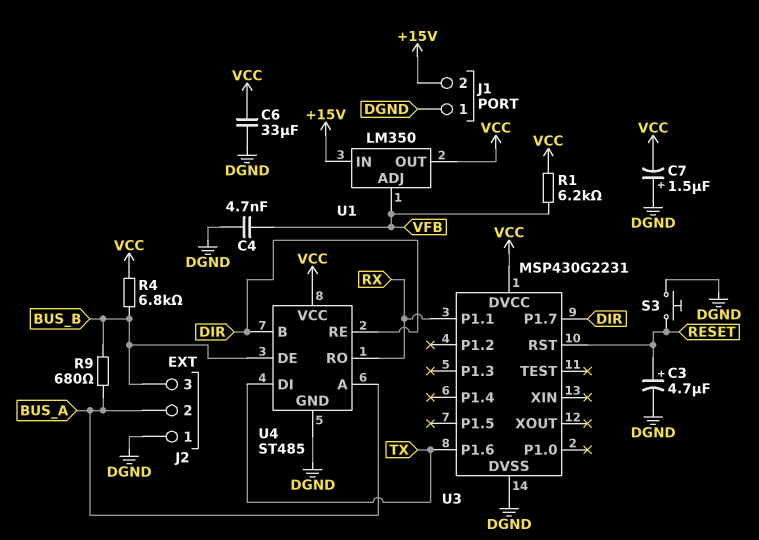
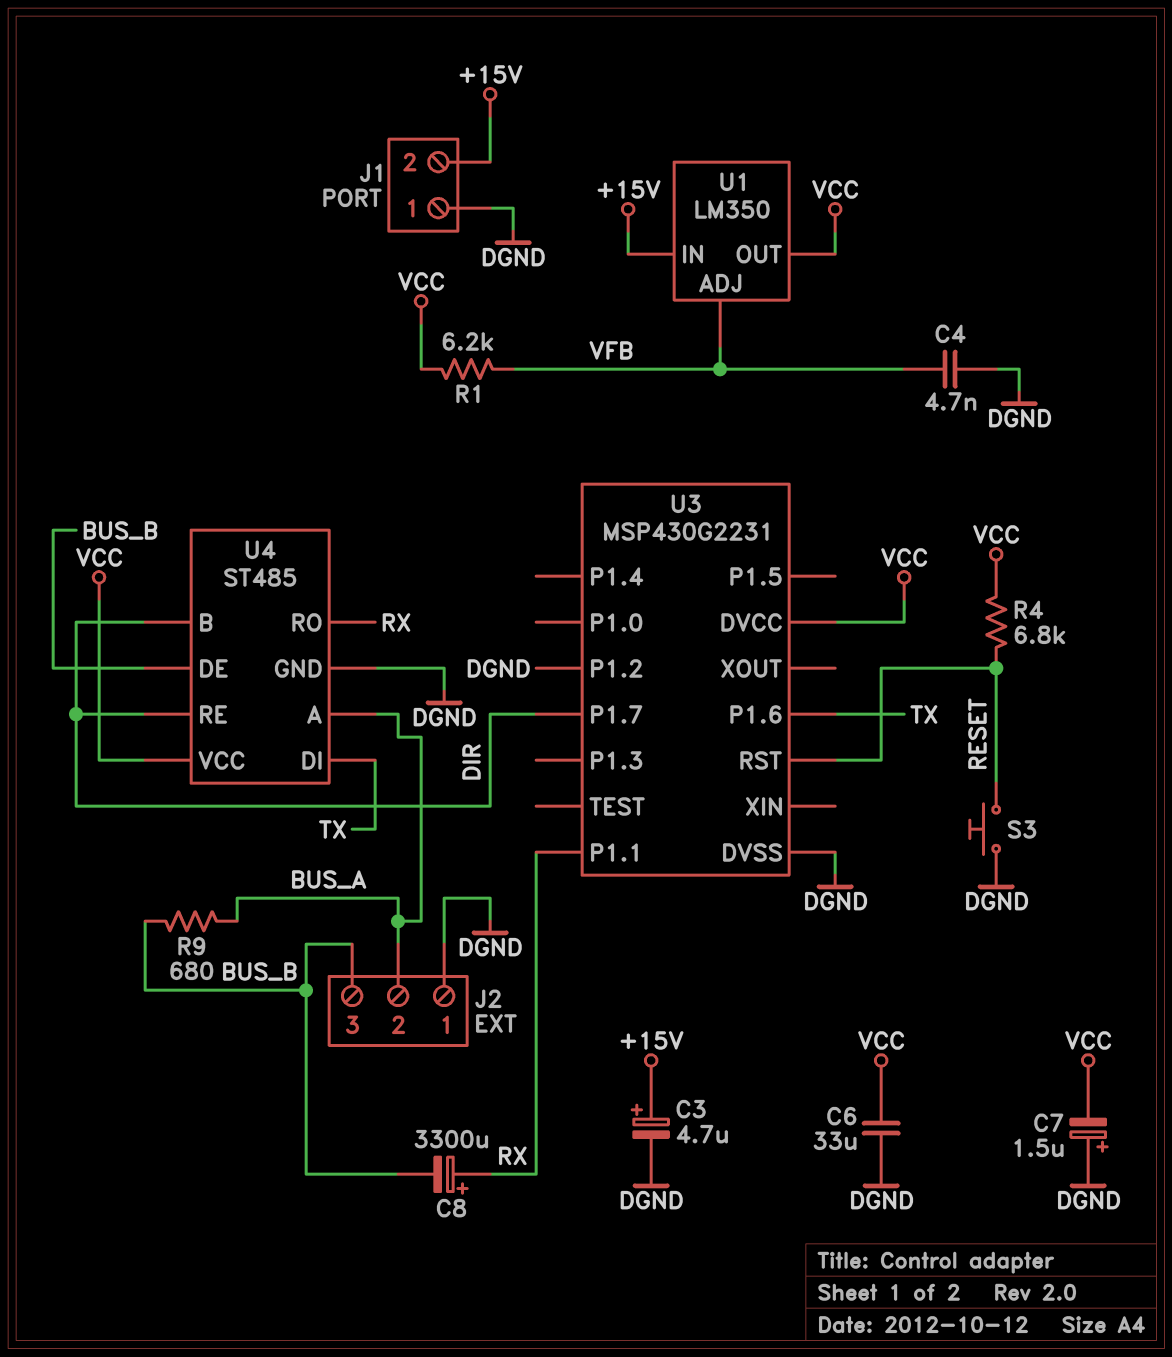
C3: 4.7uF (plus RESET, minus DGND) -> 4.7uF (plus +15V, minus DGND)
C8: none -> 3300uF (plus RX, minus BUS_B)
R4: 6.8k (BUS_B, VCC) -> 6.8k (RESET, VCC)
U3 pin P1.2: none -> DGND

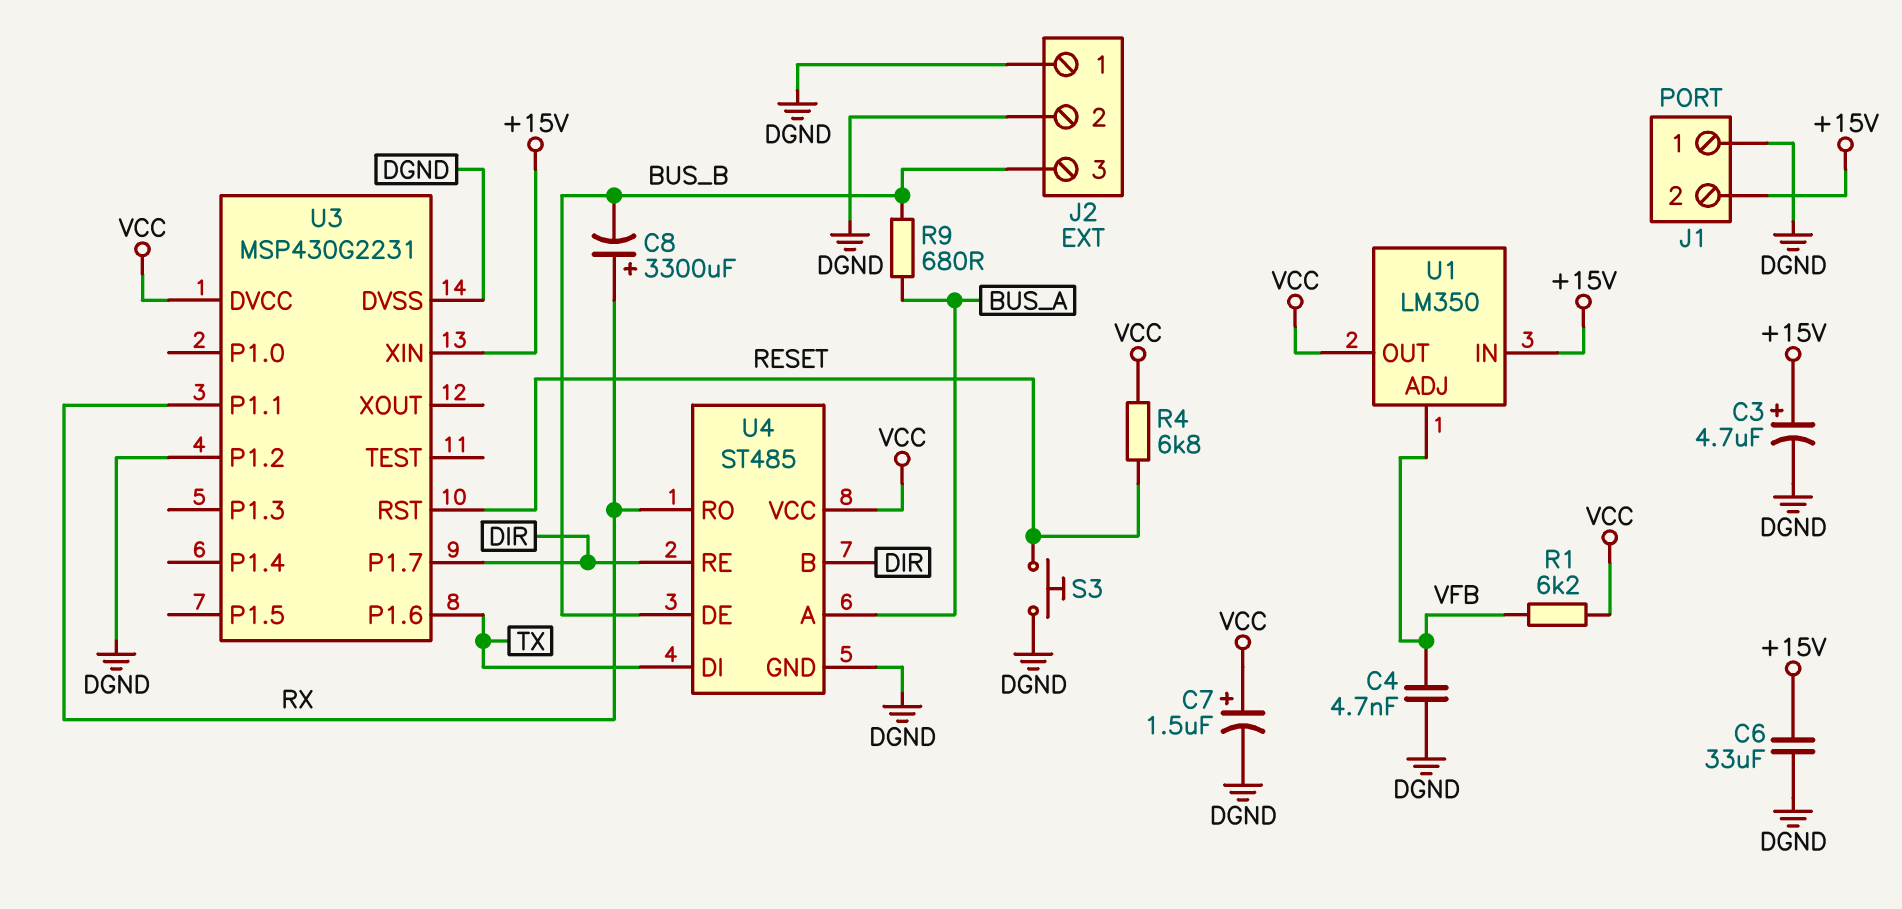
C6: 33uF (DGND, VCC) -> 33uF (+15V, DGND)
C7: 1.5uF (plus DGND, minus VCC) -> 1.5uF (plus VCC, minus DGND)
J2 pin 2: BUS_A -> DGND
U3 pin XIN: none -> +15V

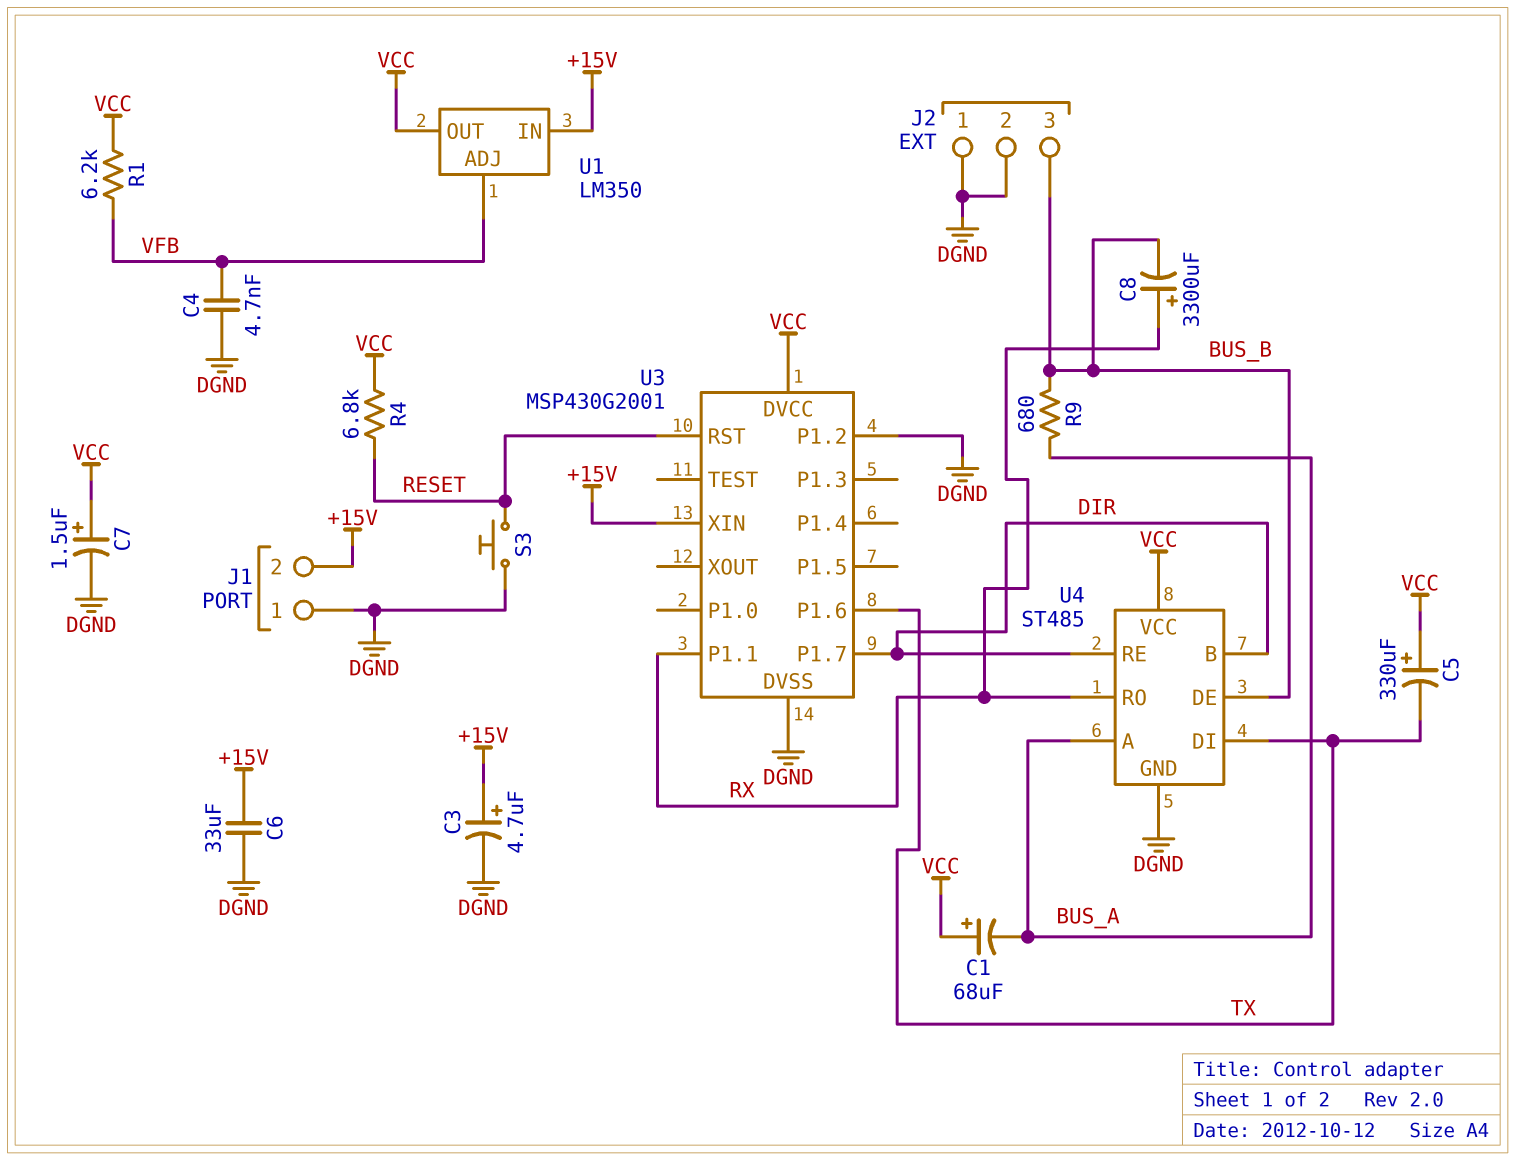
C1: none -> 68uF (plus VCC, minus BUS_A)
C5: none -> 330uF (plus VCC, minus TX)
U3: MSP430G2231 -> MSP430G2001

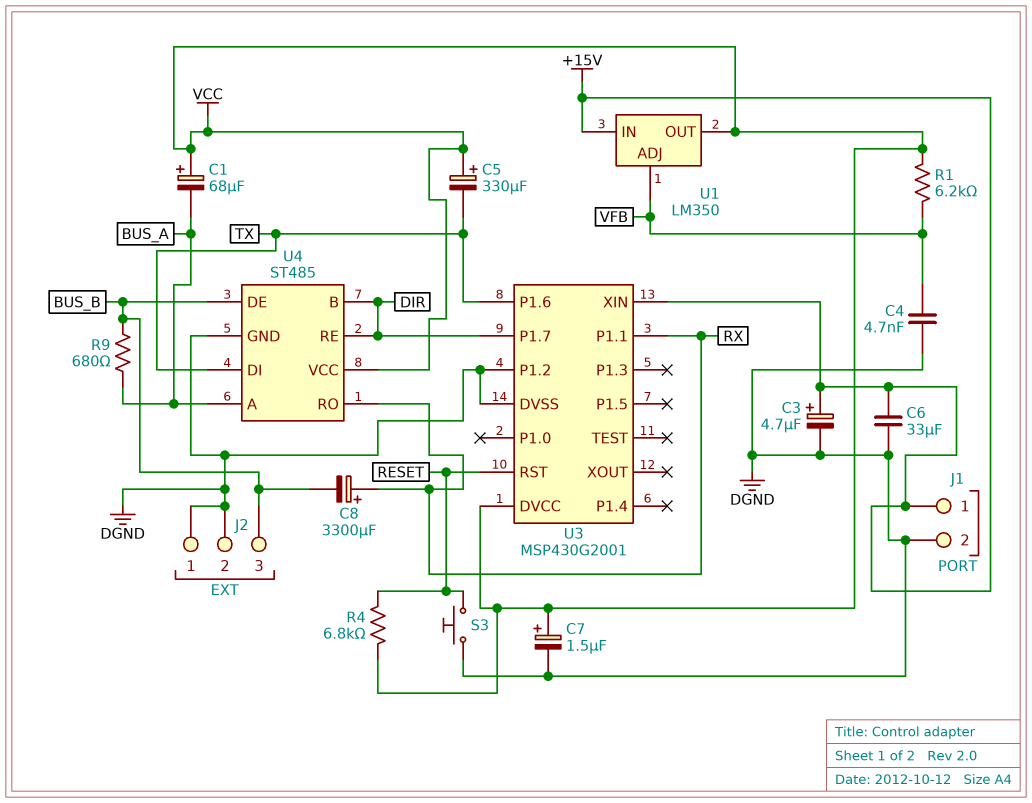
J1 pin 1: DGND -> +15V
J1 pin 2: +15V -> DGND

